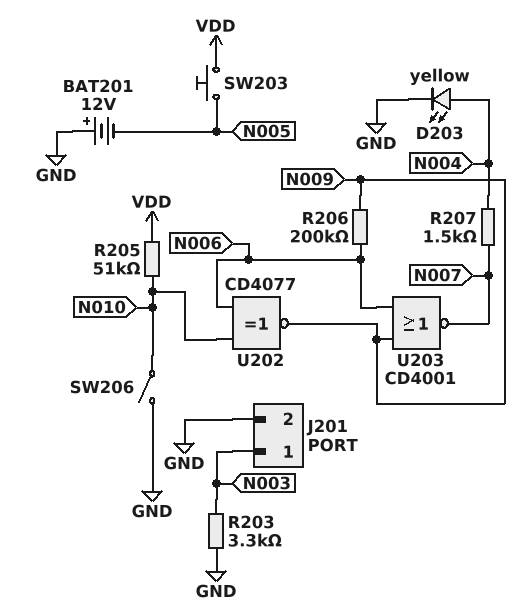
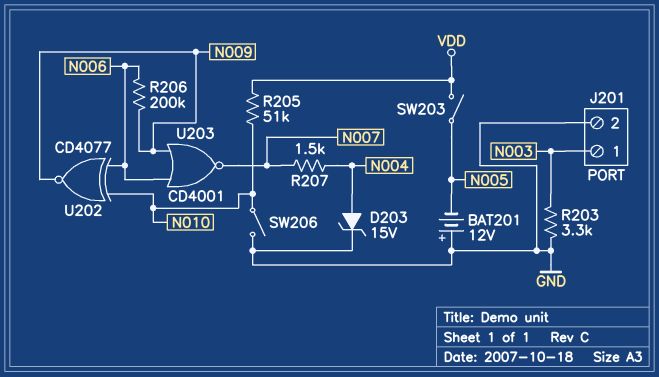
D203: LED yellow (A N004, K GND) -> zener 15V (A N004, K GND)
SW203: button (N005, VDD) -> switch (N005, VDD)

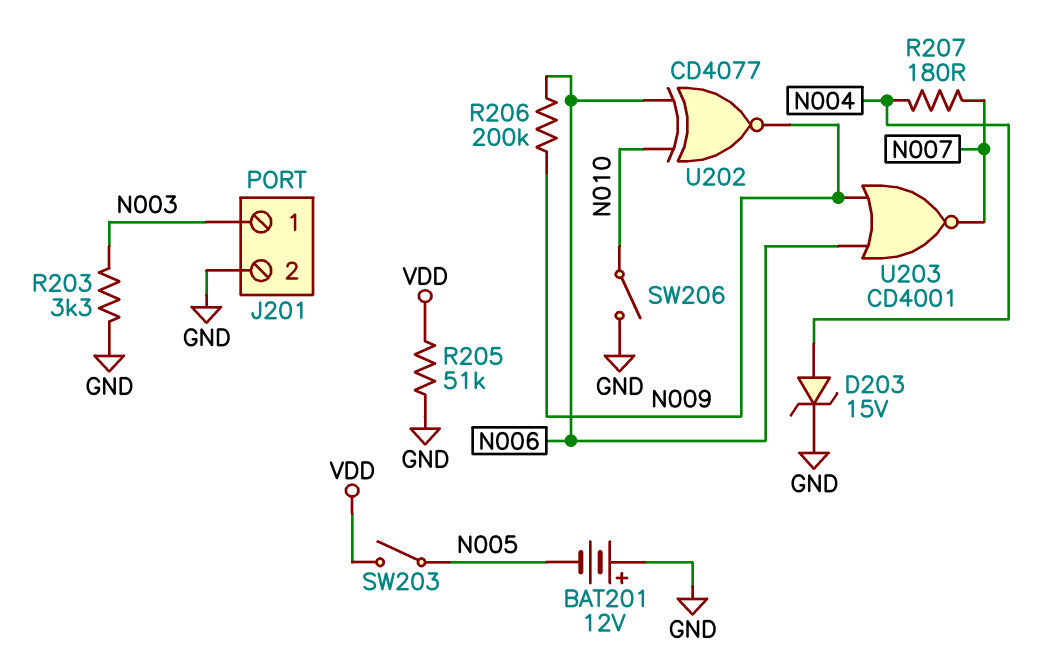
R205: 51k (N010, VDD) -> 51k (GND, VDD)
R207: 1.5k (N004, N007) -> 180 (N004, N007)

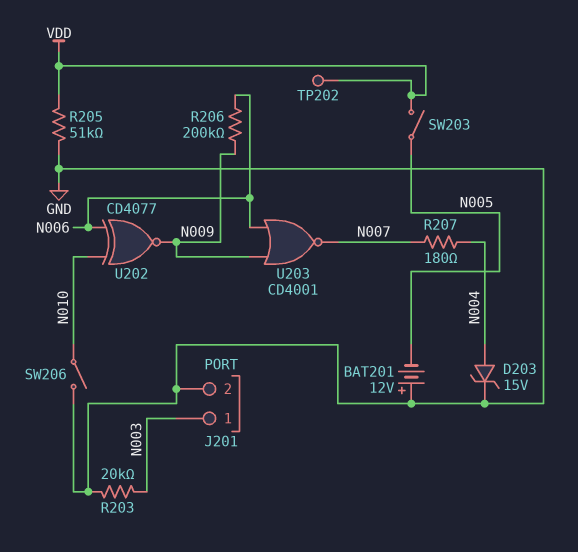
R203: 3.3k (GND, N003) -> 20k (GND, N003)
TP202: none -> test point (VDD)

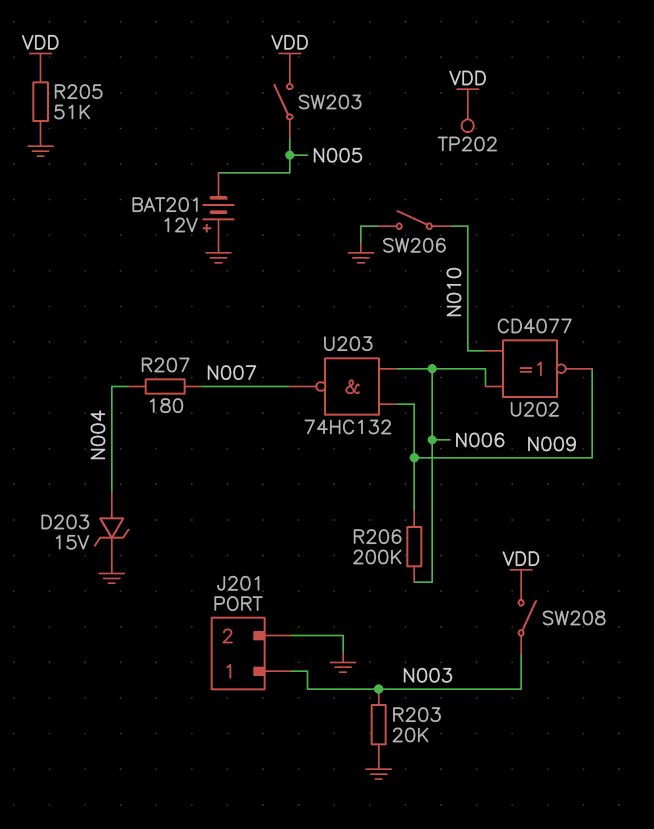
SW208: none -> switch (N003, VDD)
U203: NOR CD4001 (in N006, in N009, out N007) -> NAND 74HC132 (in N006, in N009, out N007)

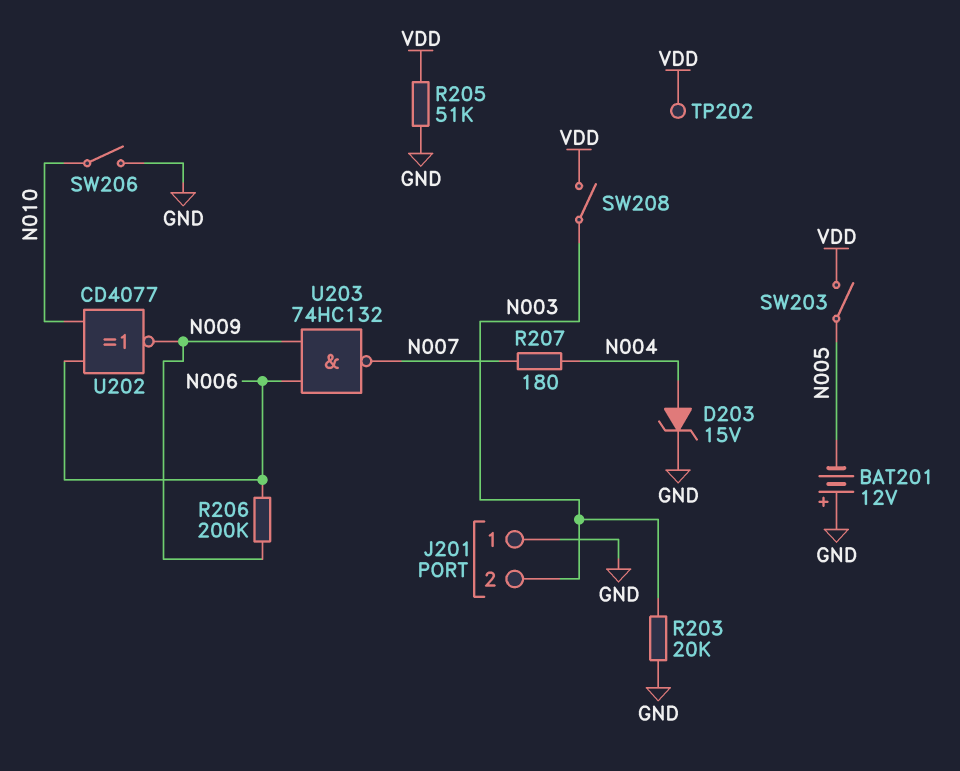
J201 pin 1: N003 -> GND
J201 pin 2: GND -> N003

